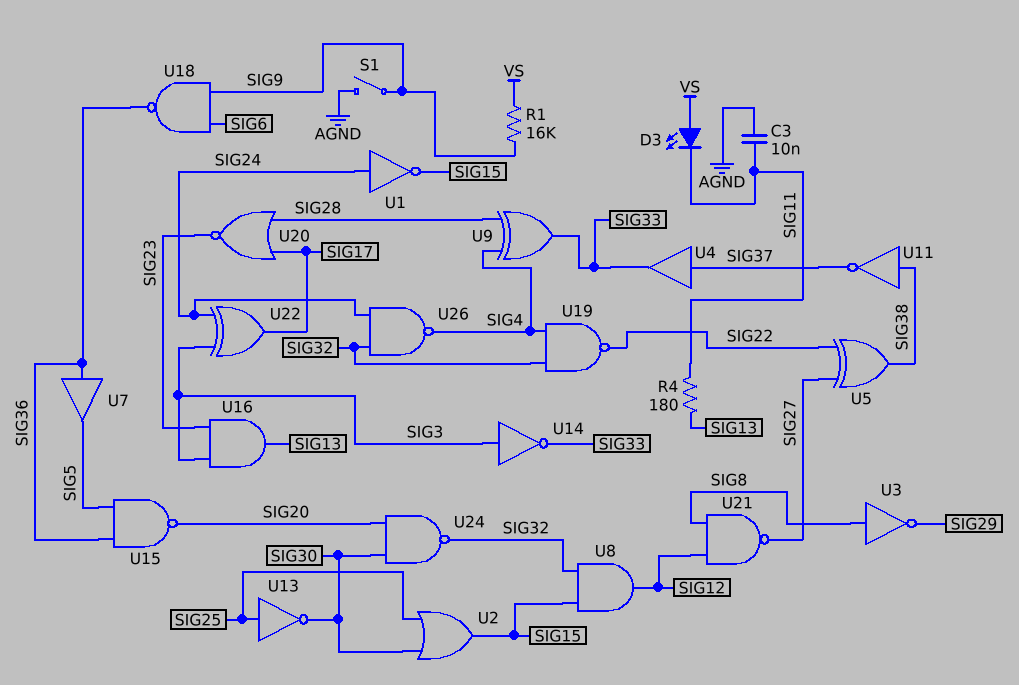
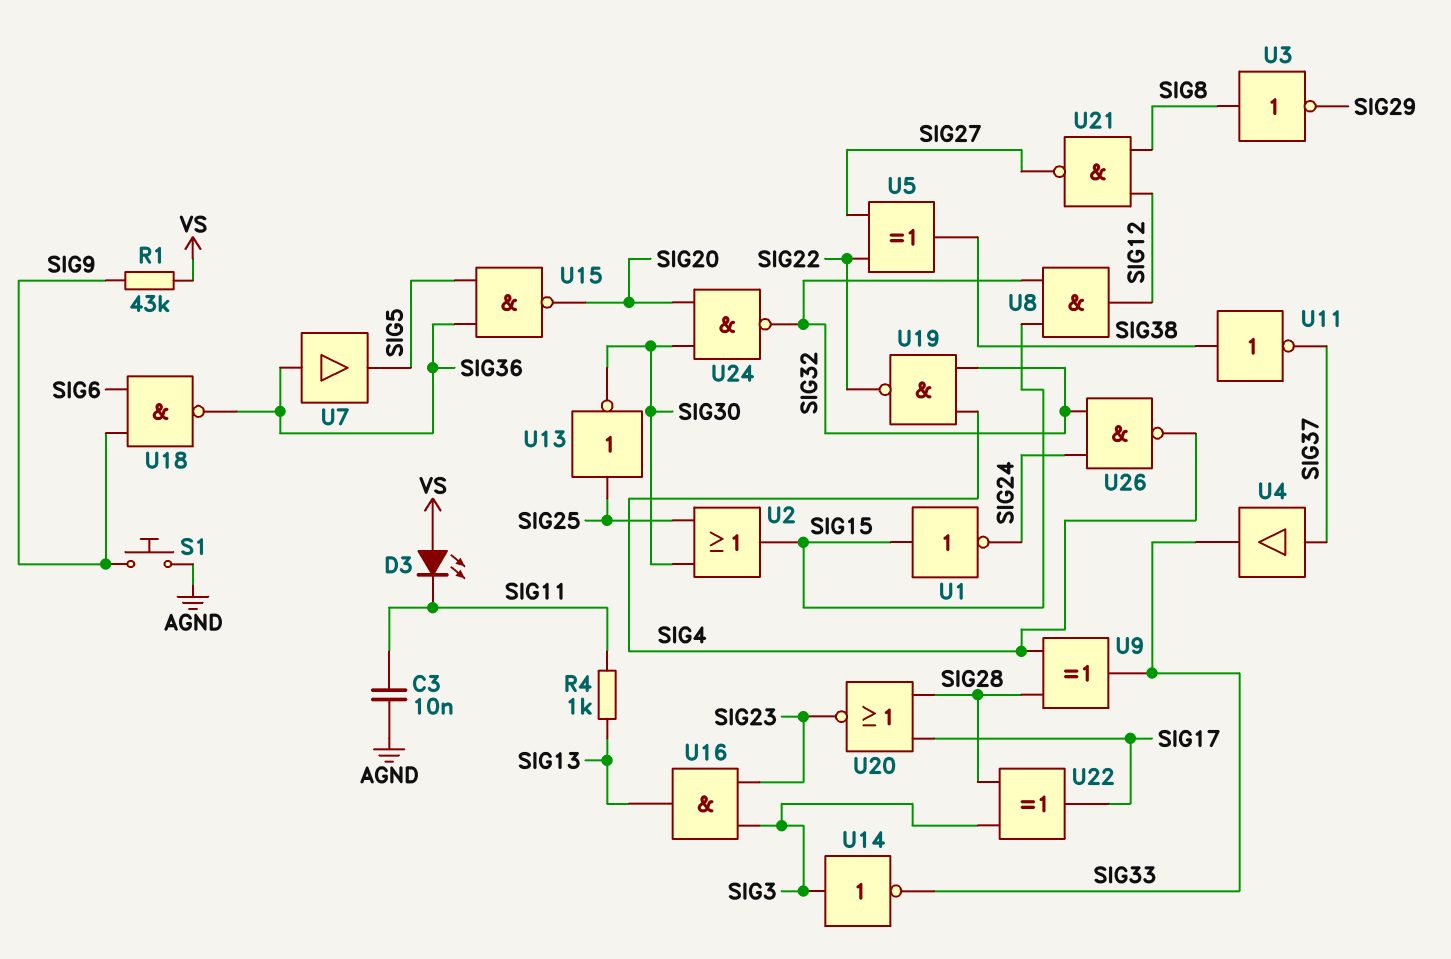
R1: 16k (SIG9, VS) -> 43k (SIG9, VS)
R4: 180 (SIG11, SIG13) -> 1k (SIG11, SIG13)
S1: switch (AGND, SIG9) -> button (AGND, SIG9)
U1: NOT (in SIG24, out SIG15) -> NOT (in SIG15, out SIG24)
U22: XOR (in SIG3, in SIG24, out SIG17) -> XOR (in SIG3, in SIG28, out SIG17)

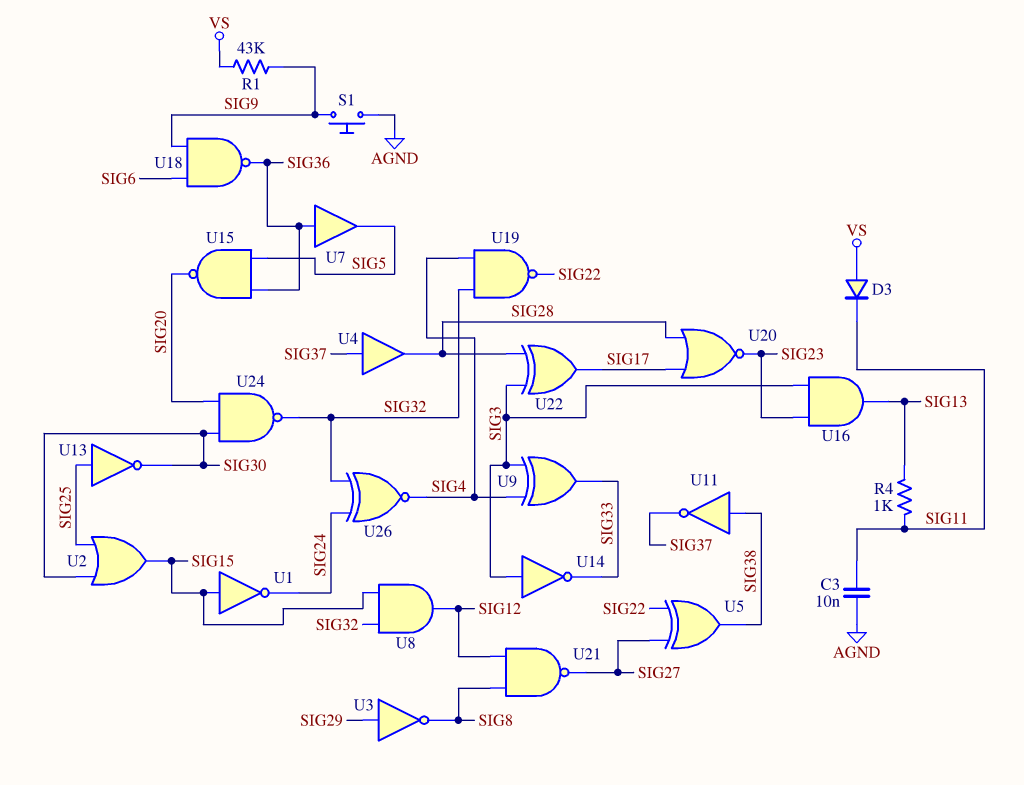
D3: LED (A VS, K SIG11) -> diode (A VS, K SIG11)
U3: NOT (in SIG8, out SIG29) -> NOT (in SIG29, out SIG8)
U4: buffer (in SIG37, out SIG33) -> buffer (in SIG37, out SIG28)
U9: XOR (in SIG4, in SIG28, out SIG33) -> XOR (in SIG3, in SIG4, out SIG33)
U26: NAND (in SIG24, in SIG32, out SIG4) -> XNOR (in SIG24, in SIG32, out SIG4)

